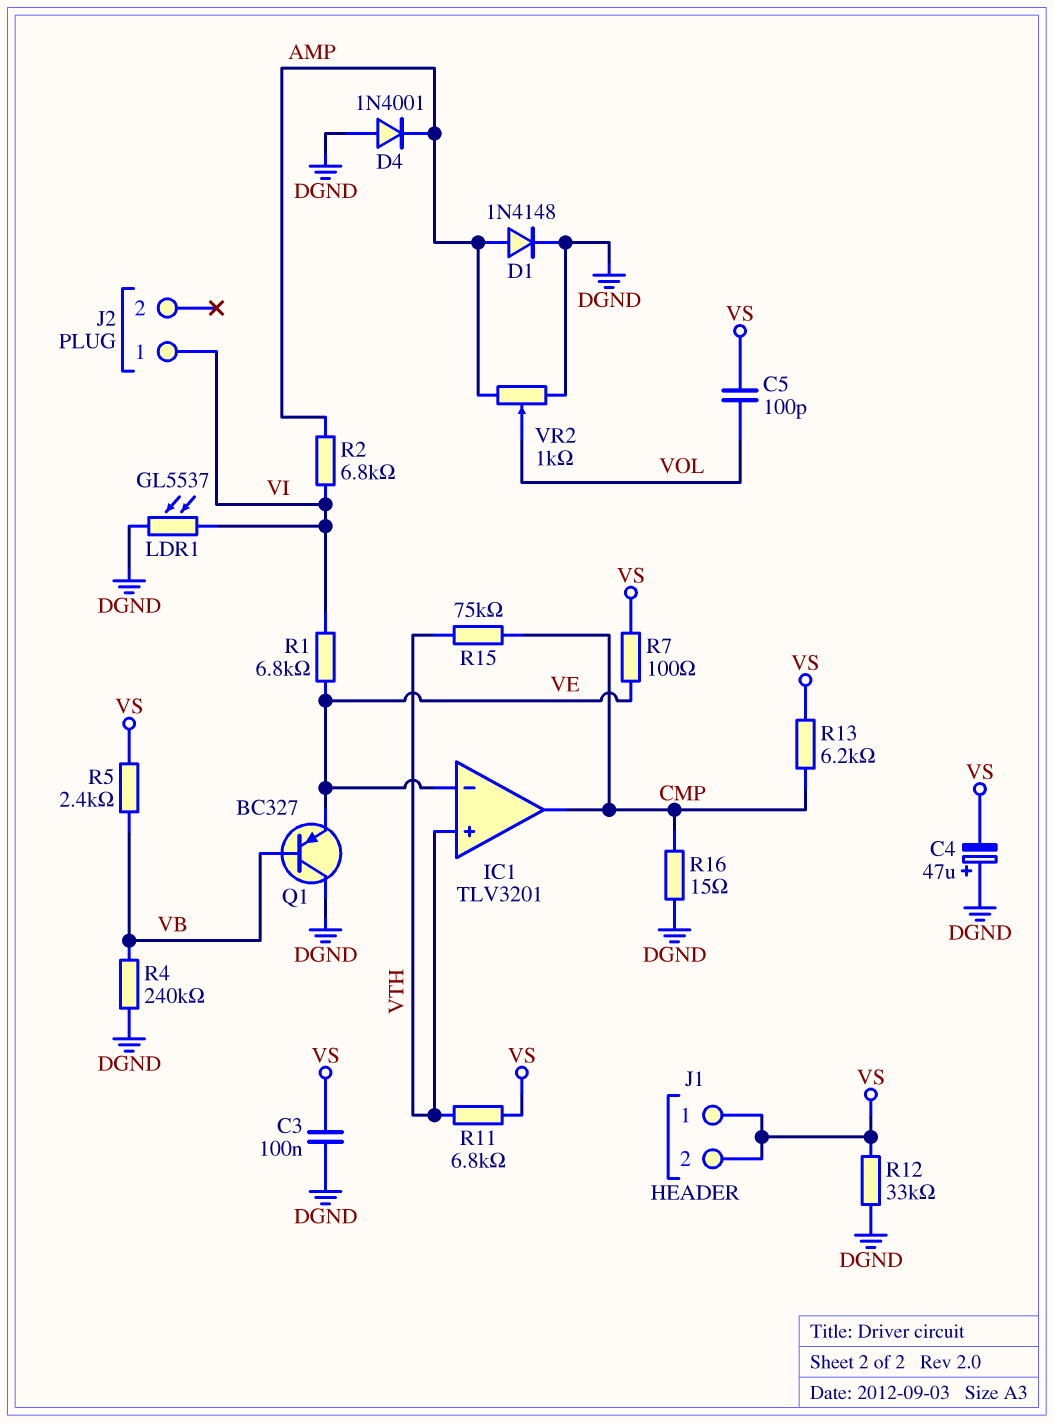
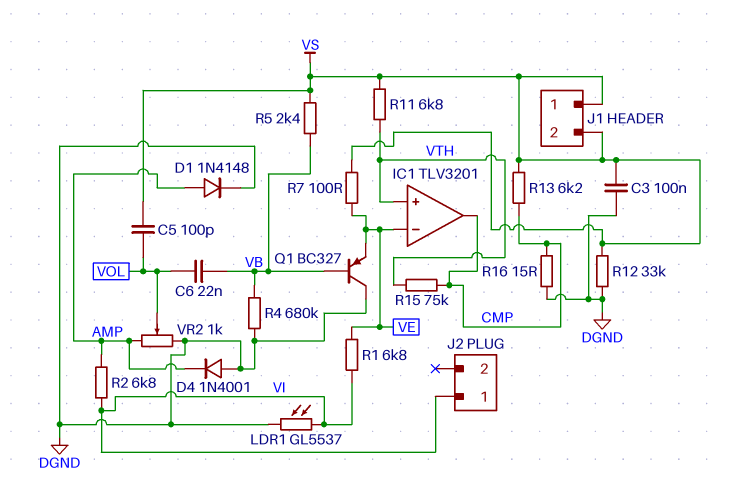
C4: 47uF (plus DGND, minus VS) -> none
C6: none -> 22nF (VB, VOL)
R4: 240k (DGND, VB) -> 680k (DGND, VB)

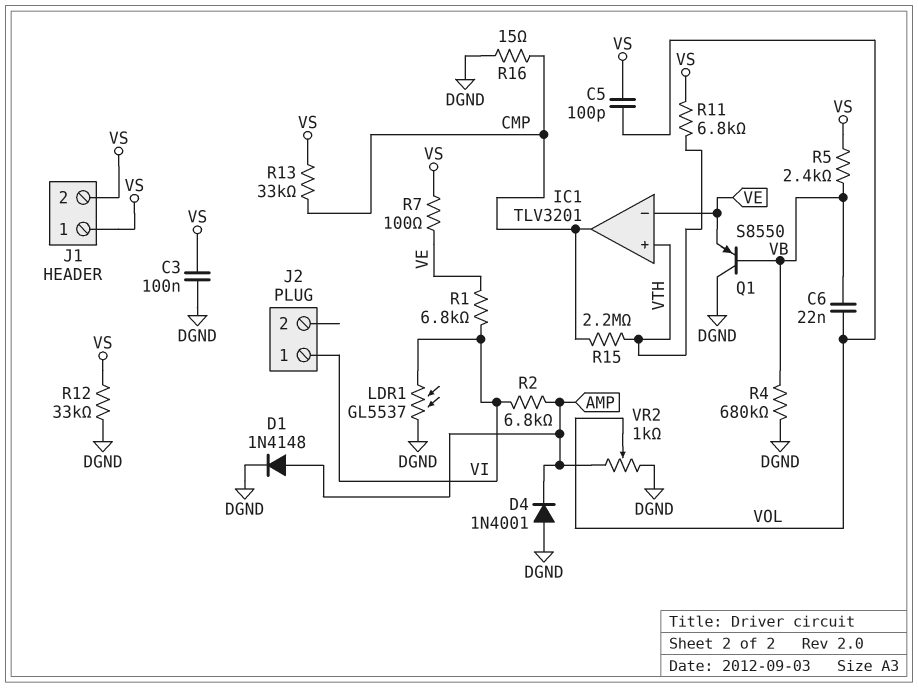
Q1: PNP BC327 (B VB, C DGND, E VE) -> PNP S8550 (B VB, C DGND, E VE)
R13: 6.2k (CMP, VS) -> 33k (CMP, VS)
R15: 75k (CMP, VTH) -> 2.2M (CMP, VTH)

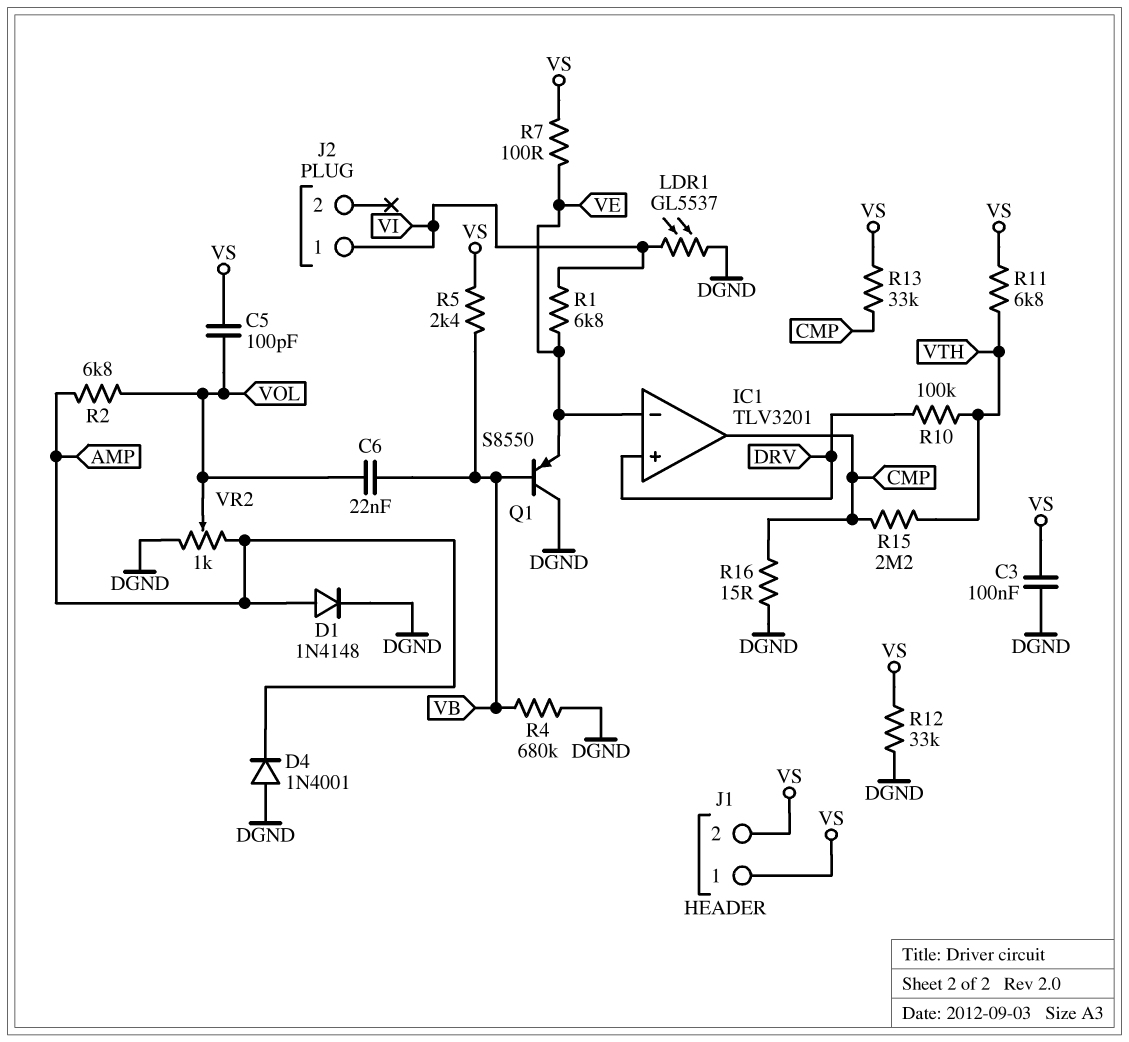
IC1 pin in+: VTH -> DRV
R2: 6.8k (AMP, VI) -> 6.8k (AMP, VOL)
R10: none -> 100k (DRV, VTH)

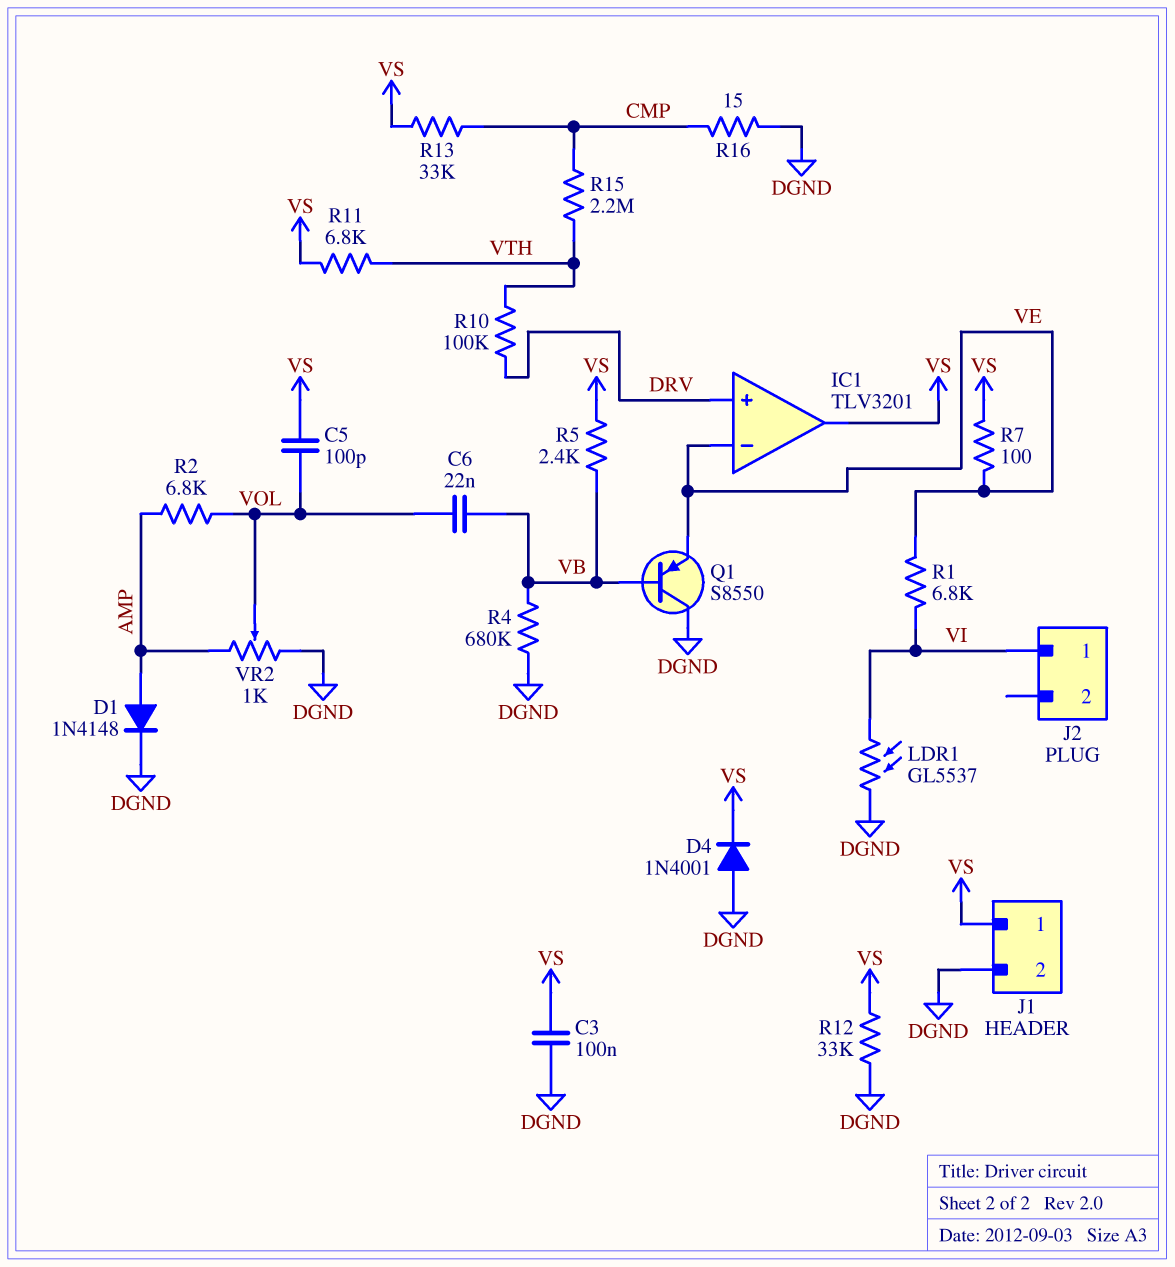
D4: diode 1N4001 (A DGND, K AMP) -> diode 1N4001 (A DGND, K VS)
IC1 pin out: CMP -> VS
J1 pin 2: VS -> DGND

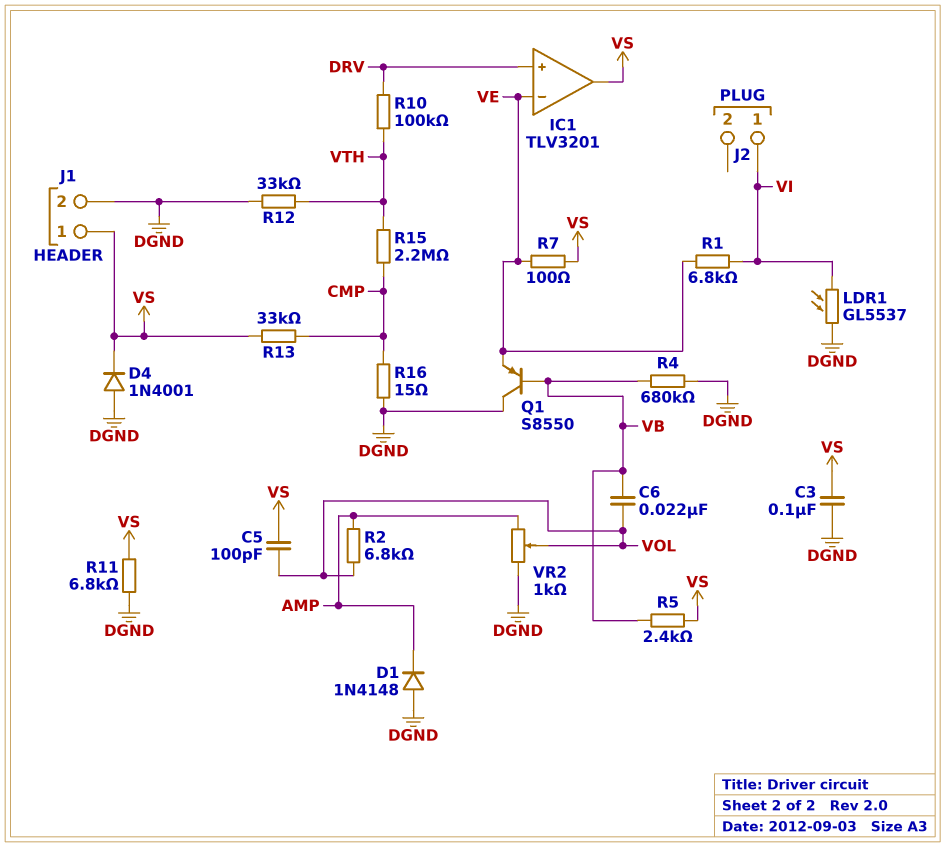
D1: diode 1N4148 (A AMP, K DGND) -> diode 1N4148 (A DGND, K AMP)
R11: 6.8k (VS, VTH) -> 6.8k (DGND, VS)
R12: 33k (DGND, VS) -> 33k (DGND, VTH)

